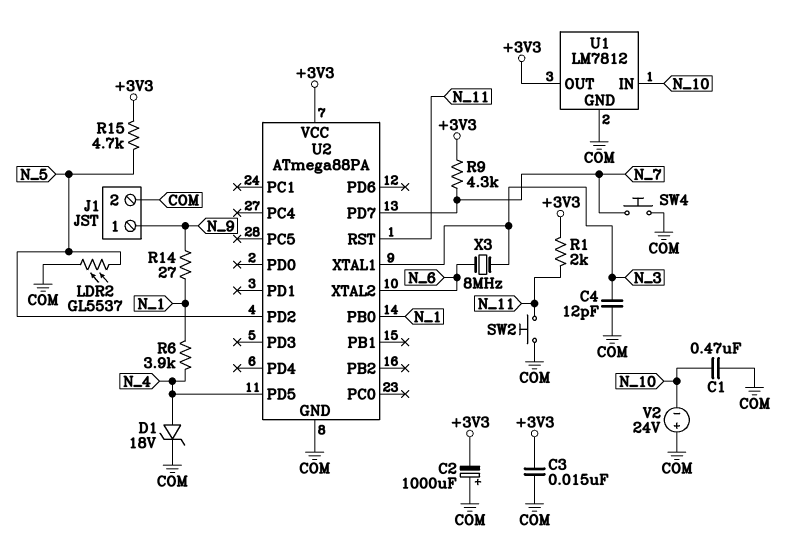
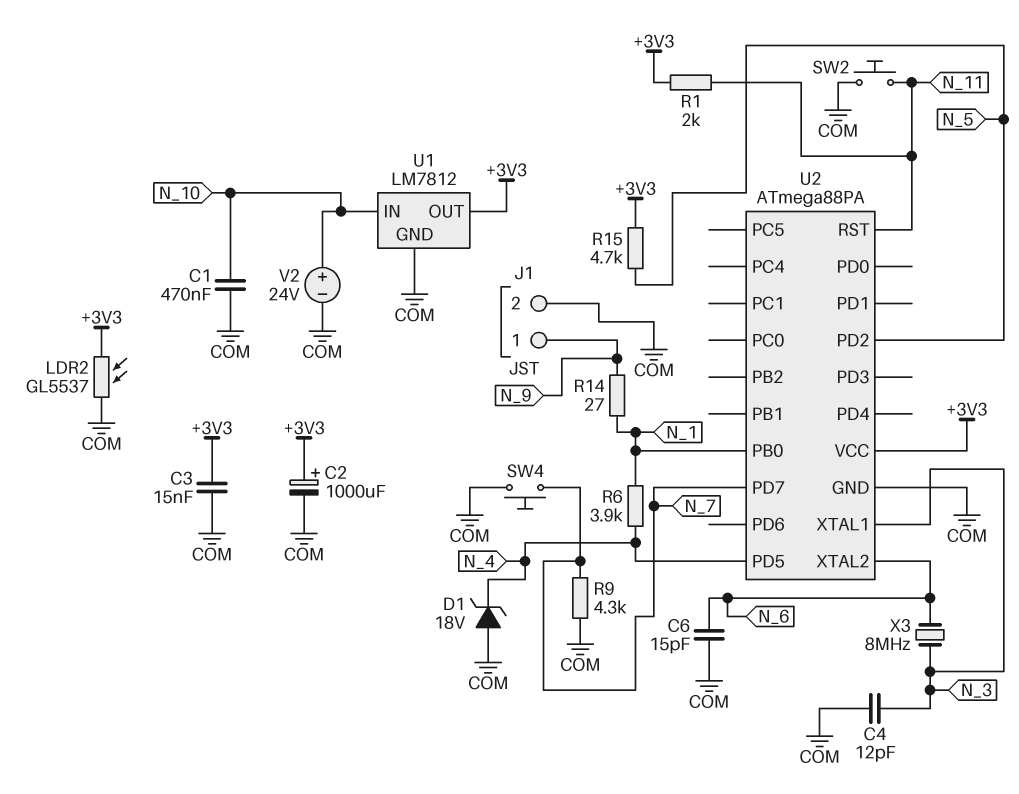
C2: 1000uF (plus COM, minus +3V3) -> 1000uF (plus +3V3, minus COM)
C6: none -> 15pF (COM, N_6)
D1: zener 18V (A N_4, K COM) -> zener 18V (A COM, K N_4)
LDR2: GL5537 (COM, N_5) -> GL5537 (+3V3, COM)
R9: 4.3k (+3V3, N_7) -> 4.3k (COM, N_7)
V2: 24V (plus COM, minus N_10) -> 24V (plus N_10, minus COM)

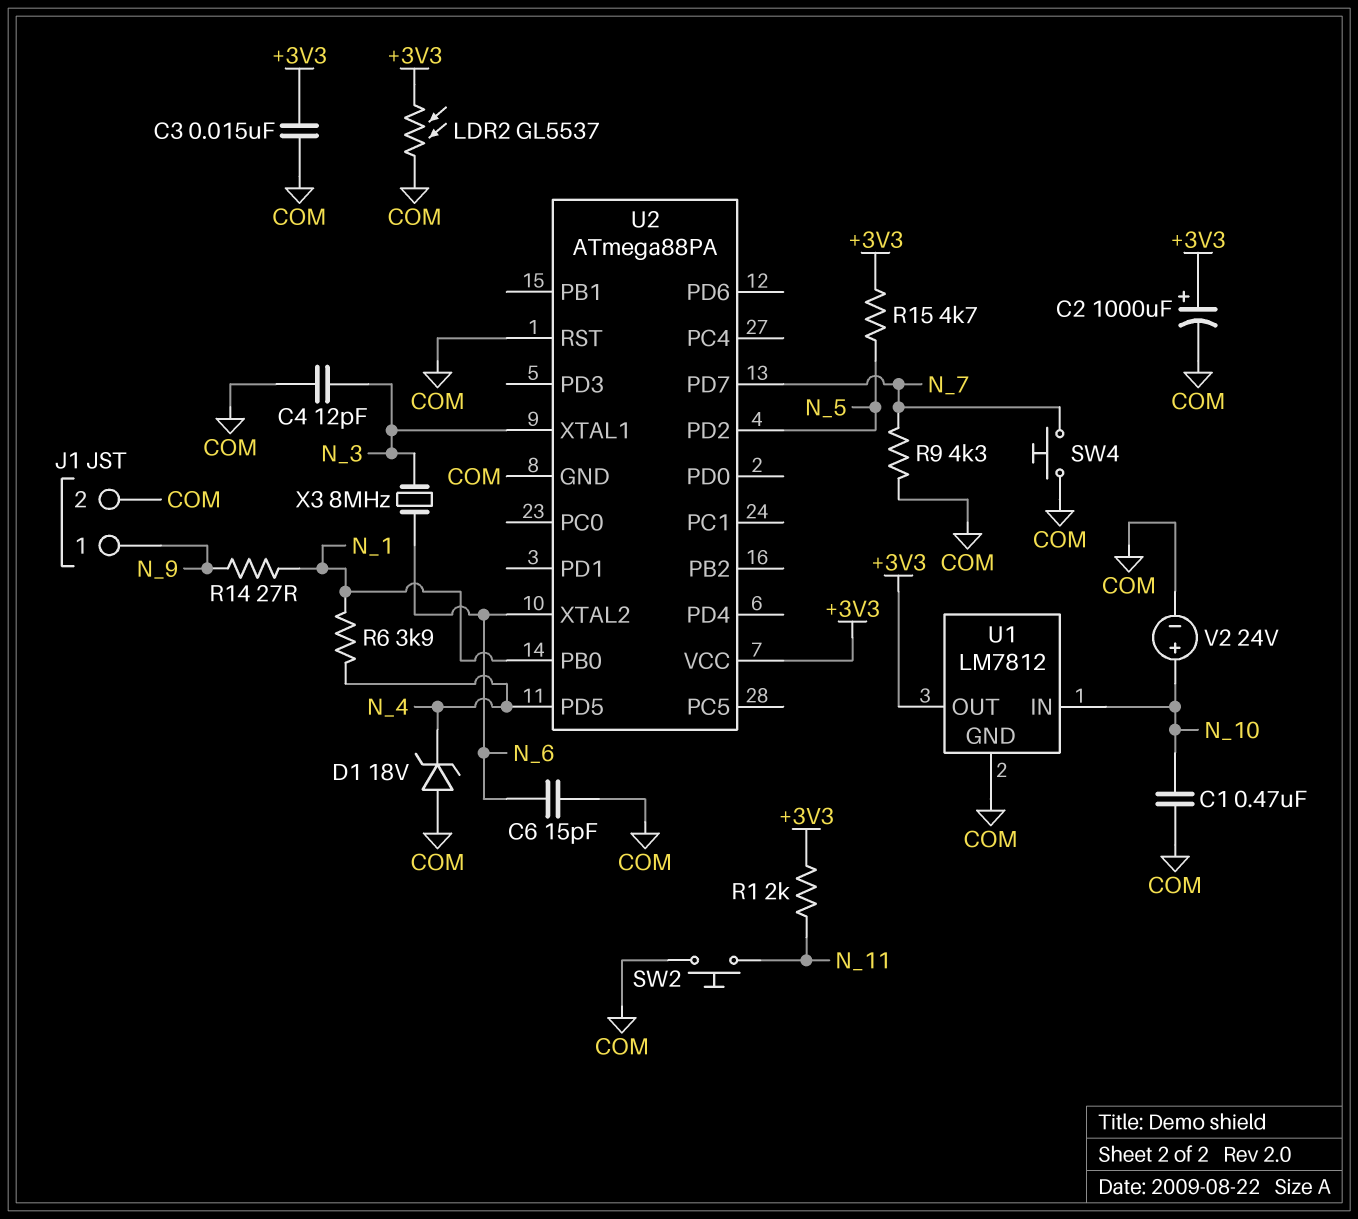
U2 pin RST: N_11 -> COM

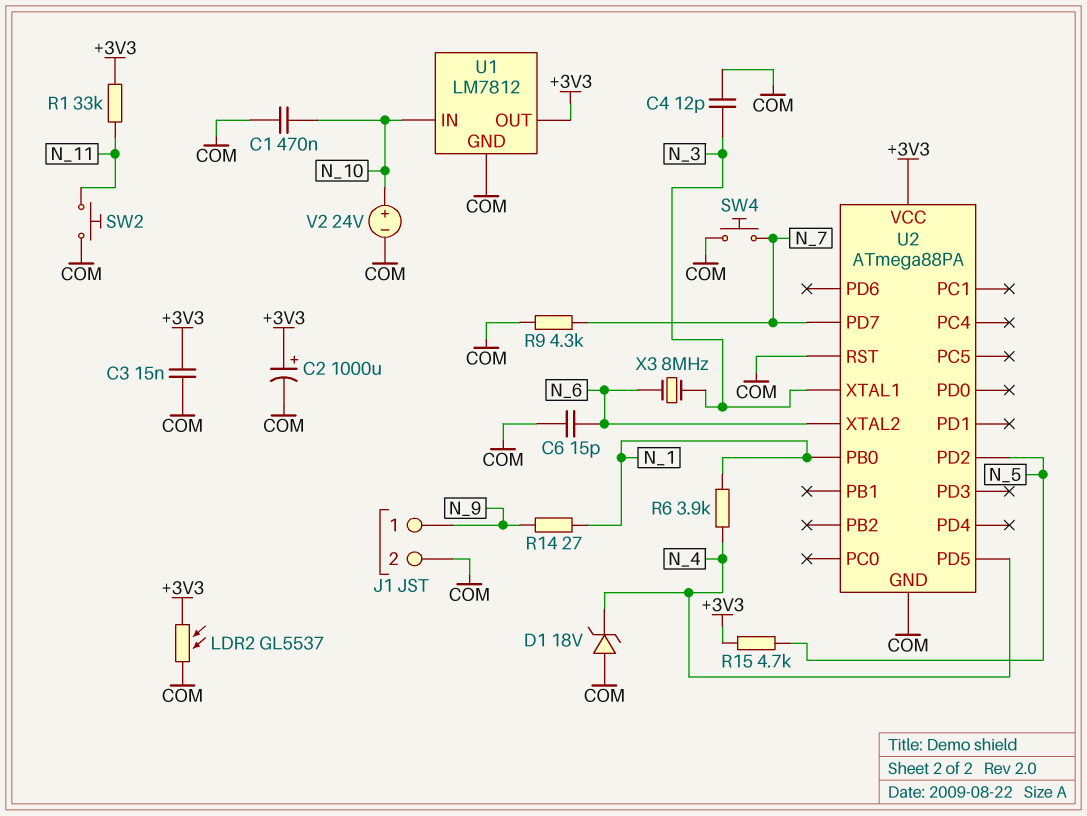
R1: 2k (+3V3, N_11) -> 33k (+3V3, N_11)

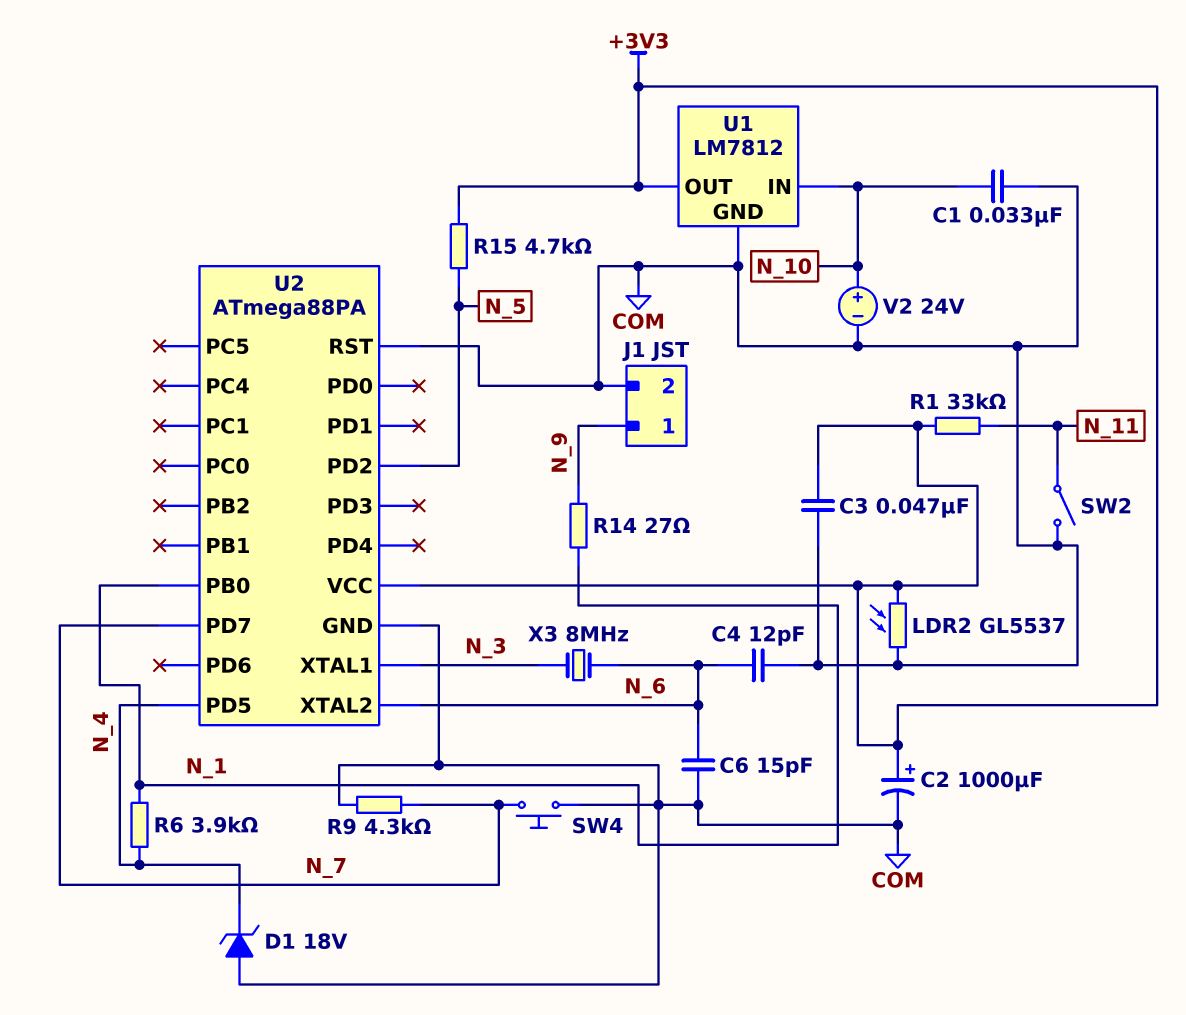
C1: 470nF (COM, N_10) -> 33nF (COM, N_10)
C3: 15nF (+3V3, COM) -> 47nF (+3V3, COM)
C4: 12pF (COM, N_3) -> 12pF (COM, N_6)
SW2: button (COM, N_11) -> switch (COM, N_11)

